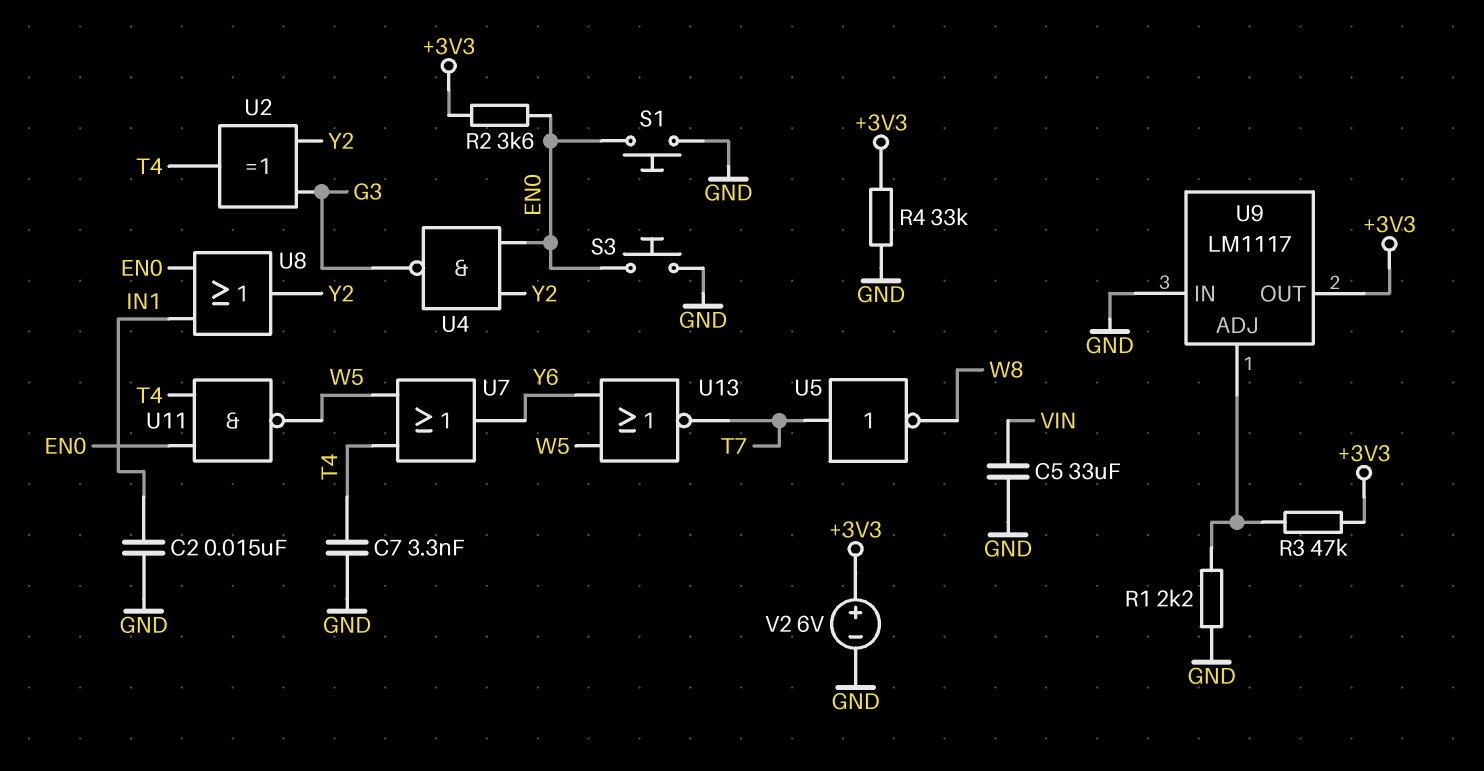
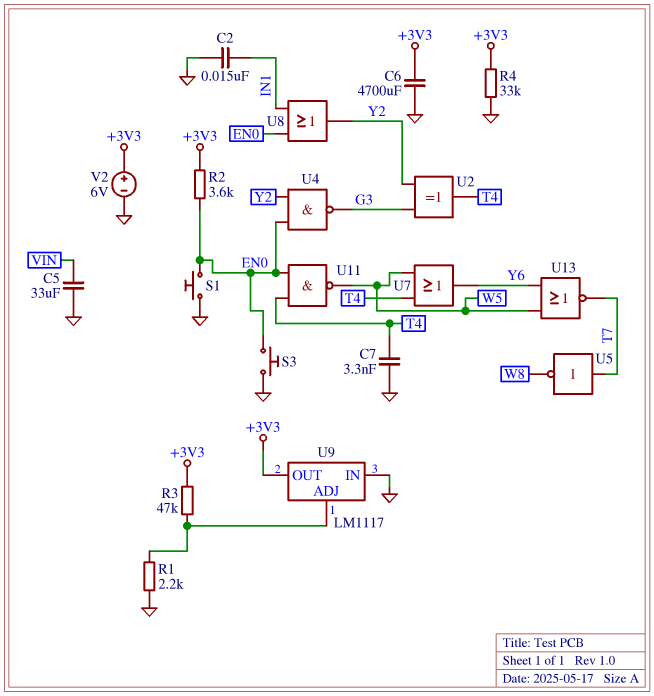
C6: none -> 4700uF (+3V3, GND)

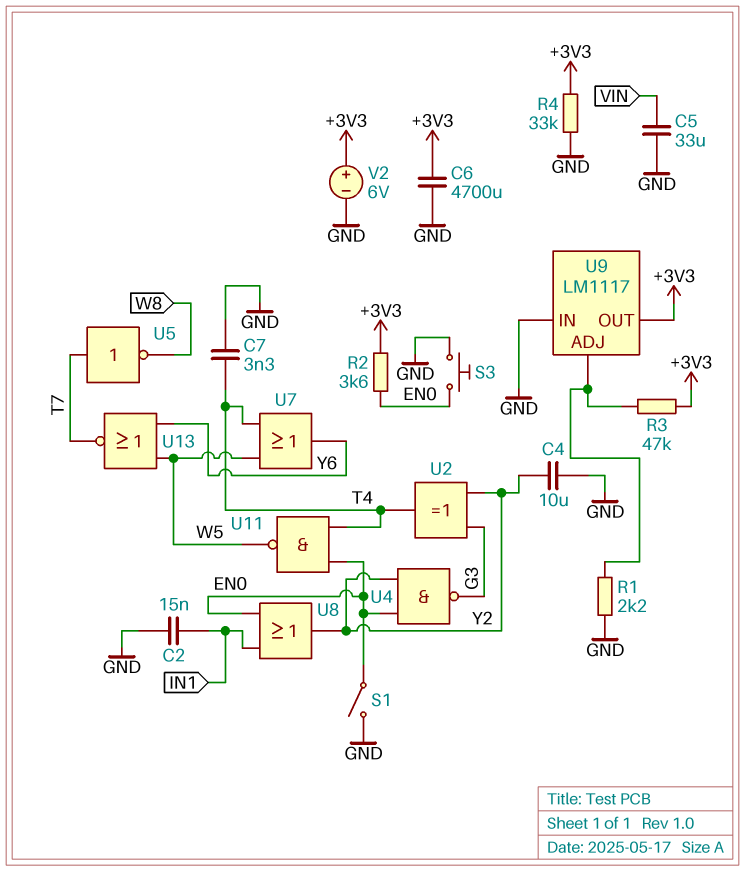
C4: none -> 10uF (GND, Y2)
S1: button (EN0, GND) -> switch (EN0, GND)

